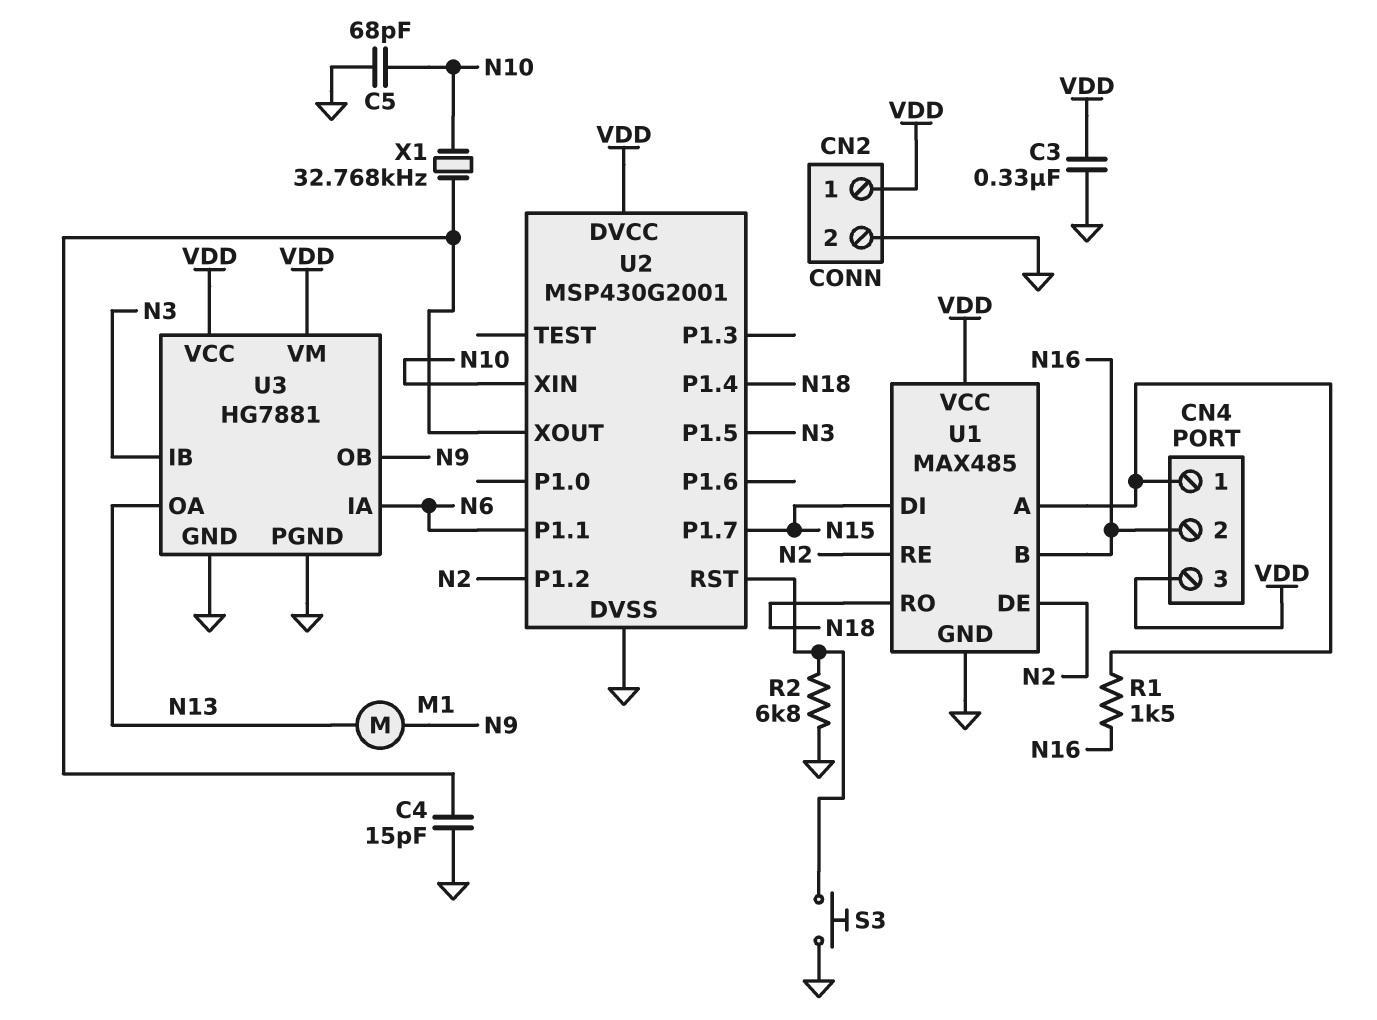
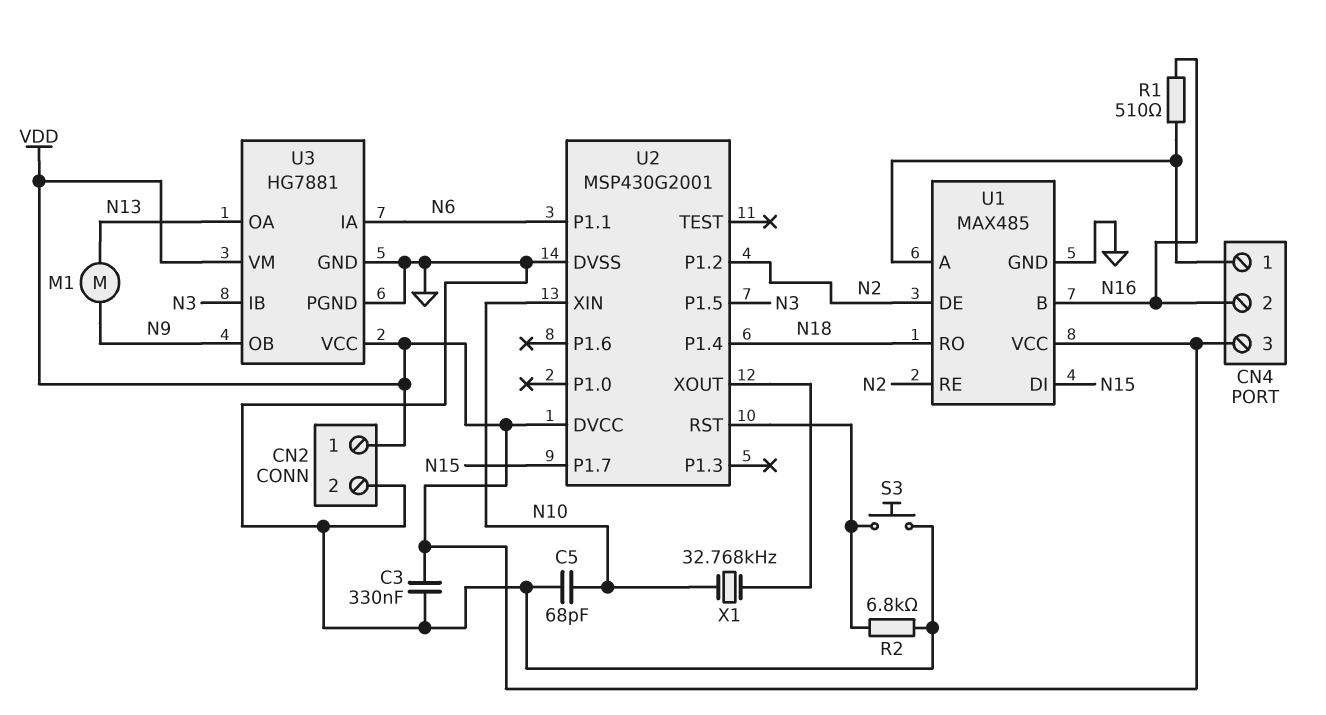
C4: 15pF (GND, U2/XOUT) -> none
R1: 1.5k (CN4/1, N16) -> 510 (CN4/1, N16)

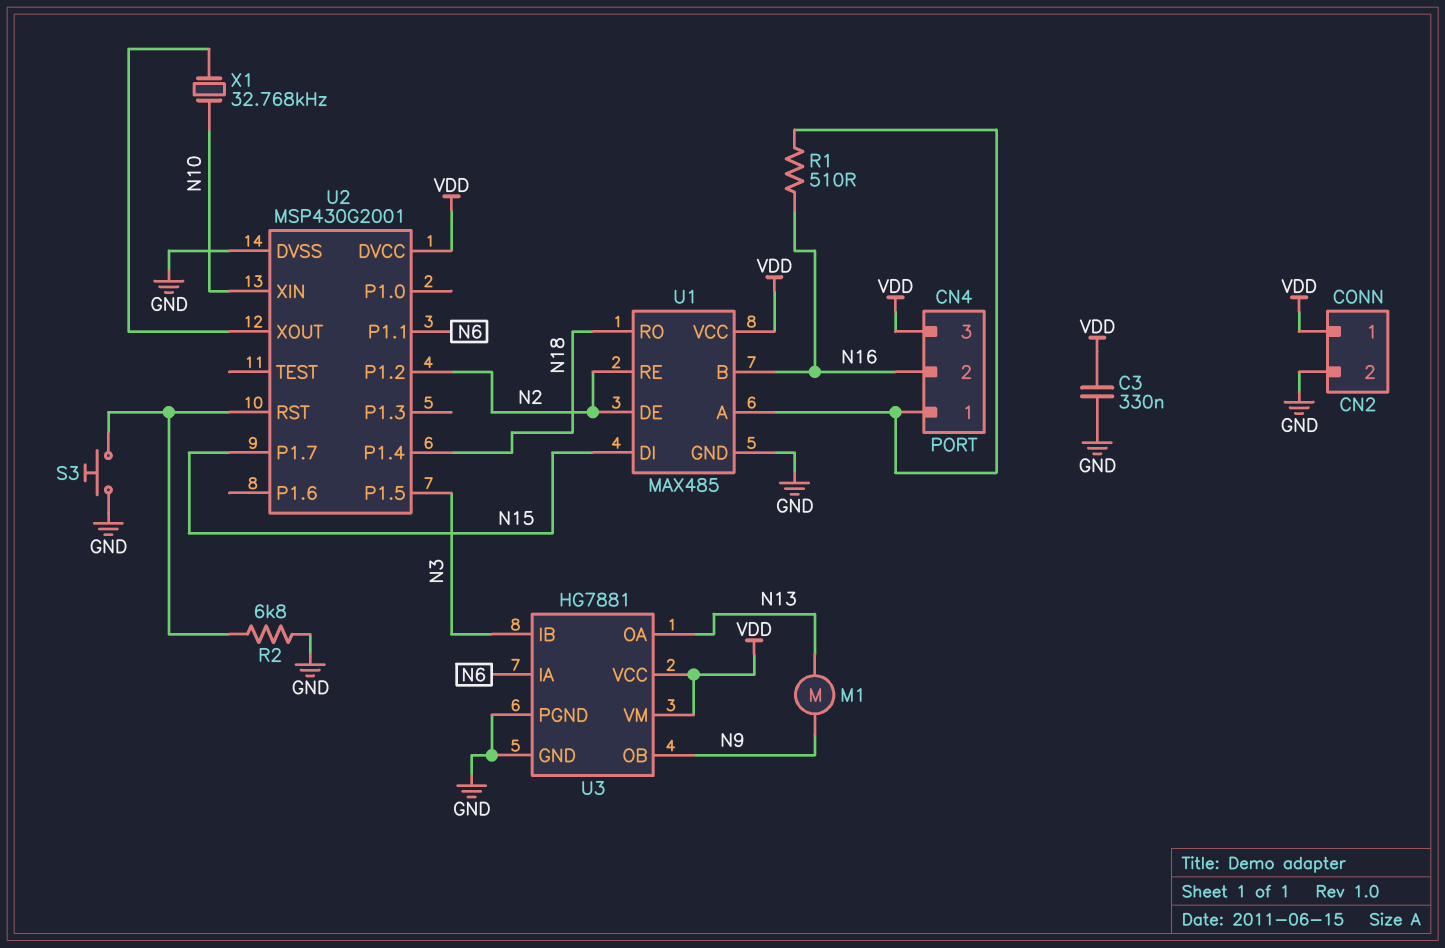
C5: 68pF (GND, N10) -> none

